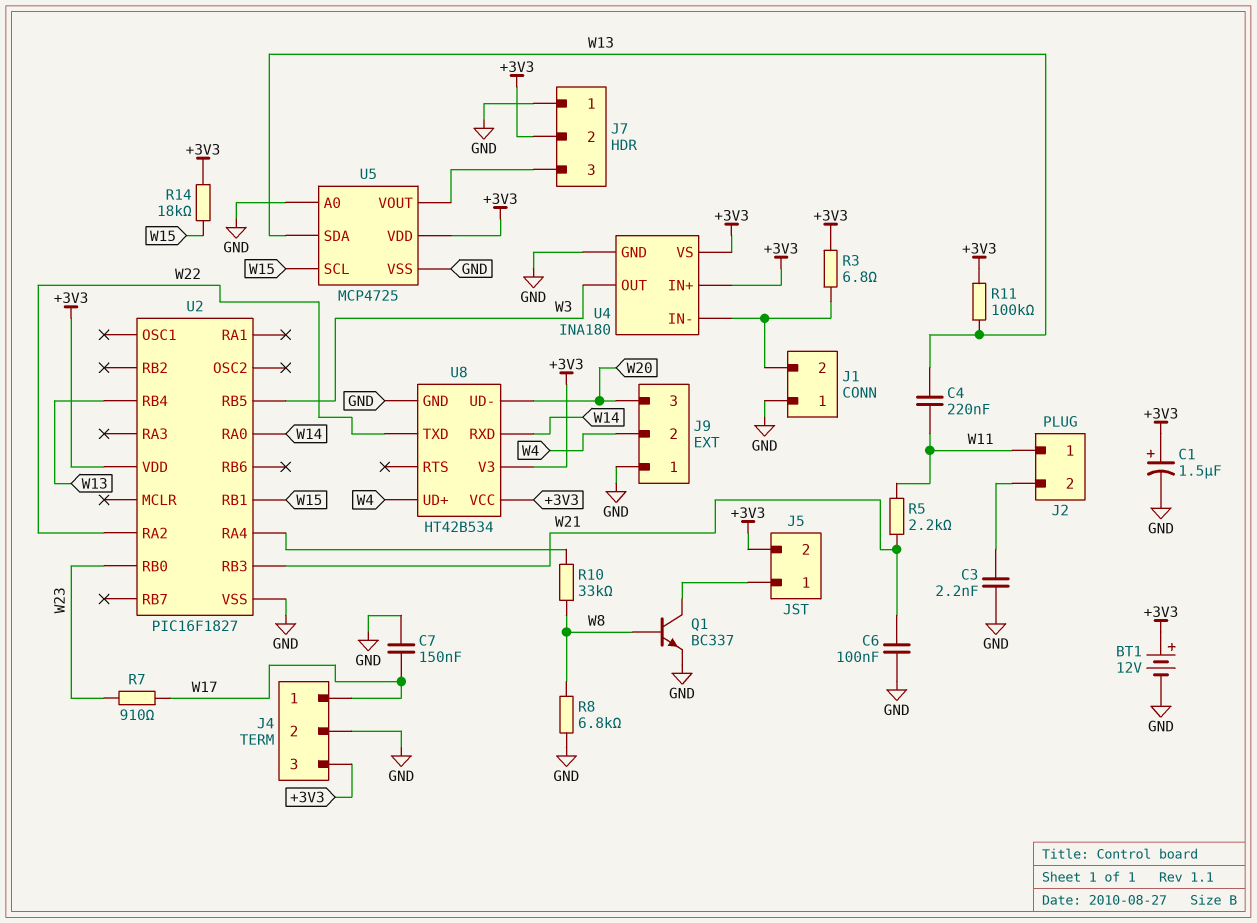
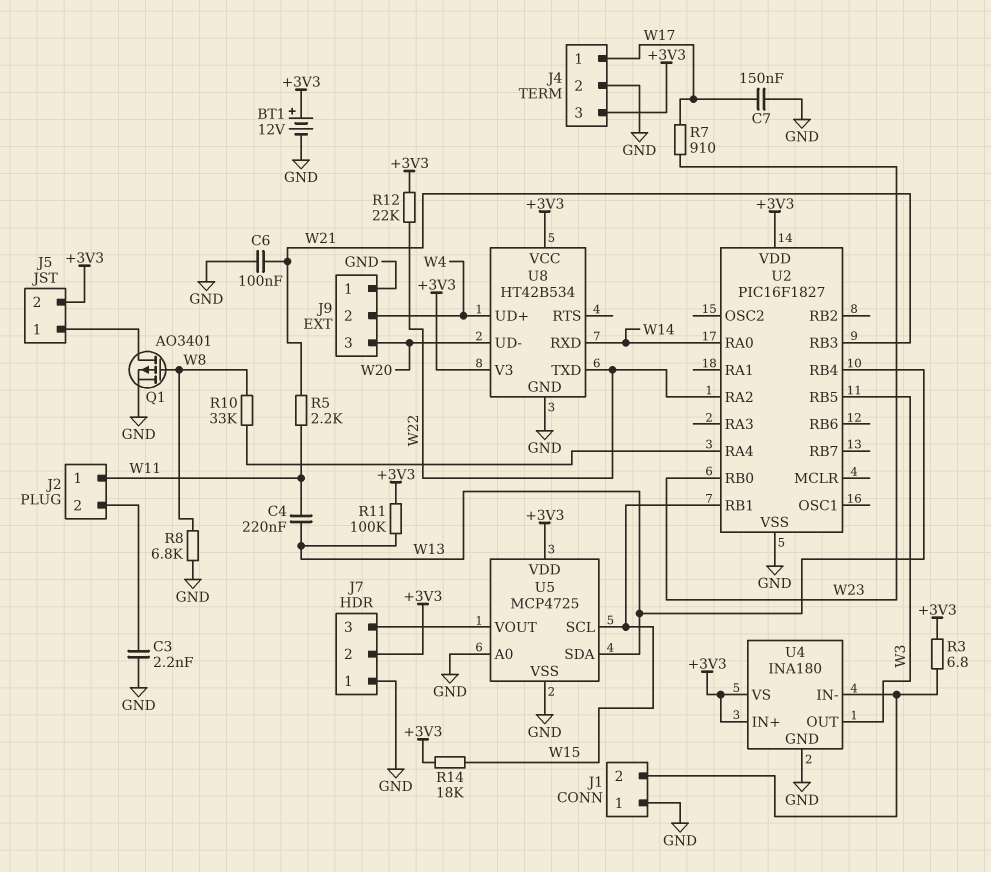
C1: 1.5uF (plus +3V3, minus GND) -> none
Q1: NPN BC337 (B W8, C J5/1, E GND) -> PMOS AO3401 (G W8, D J5/1, S GND)
R12: none -> 22k (+3V3, W22)

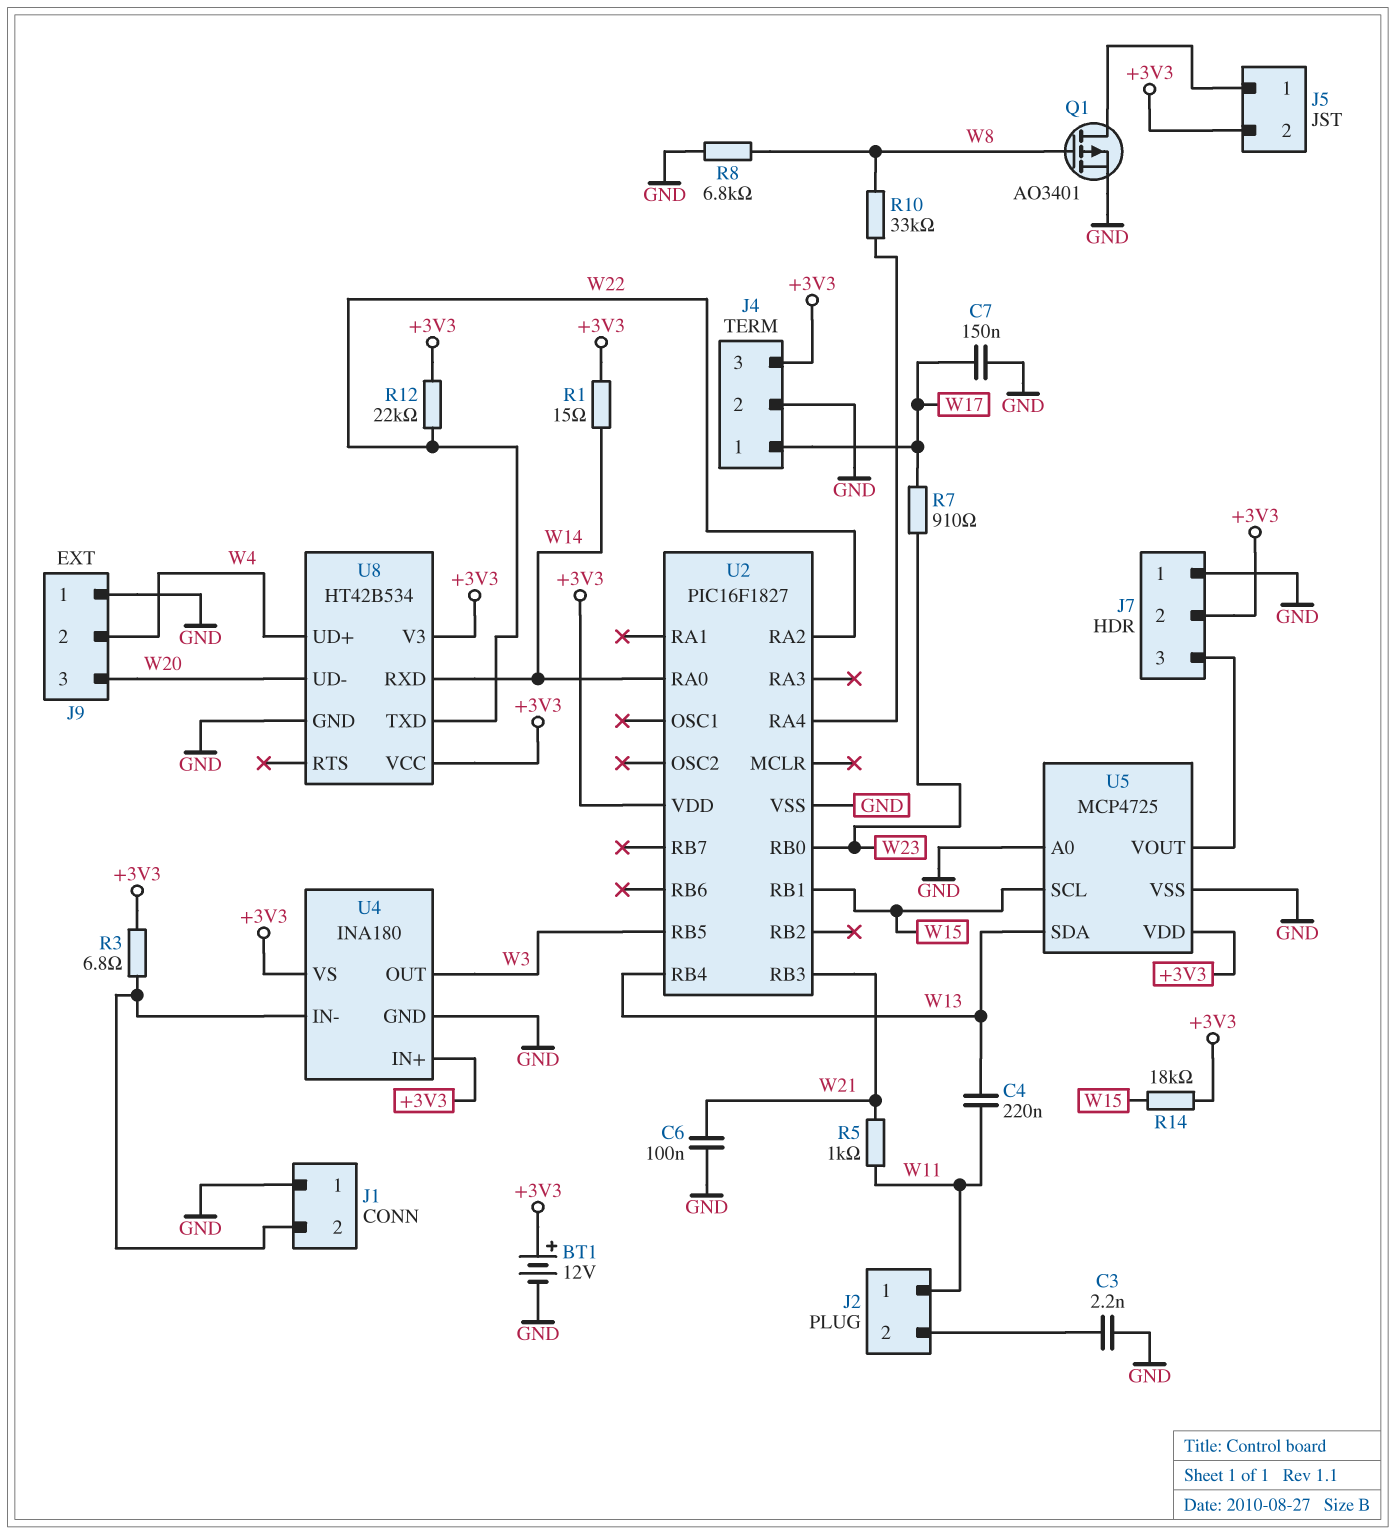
R1: none -> 15 (+3V3, W14)
R5: 2.2k (W11, W21) -> 1k (W11, W21)
R11: 100k (+3V3, W13) -> none

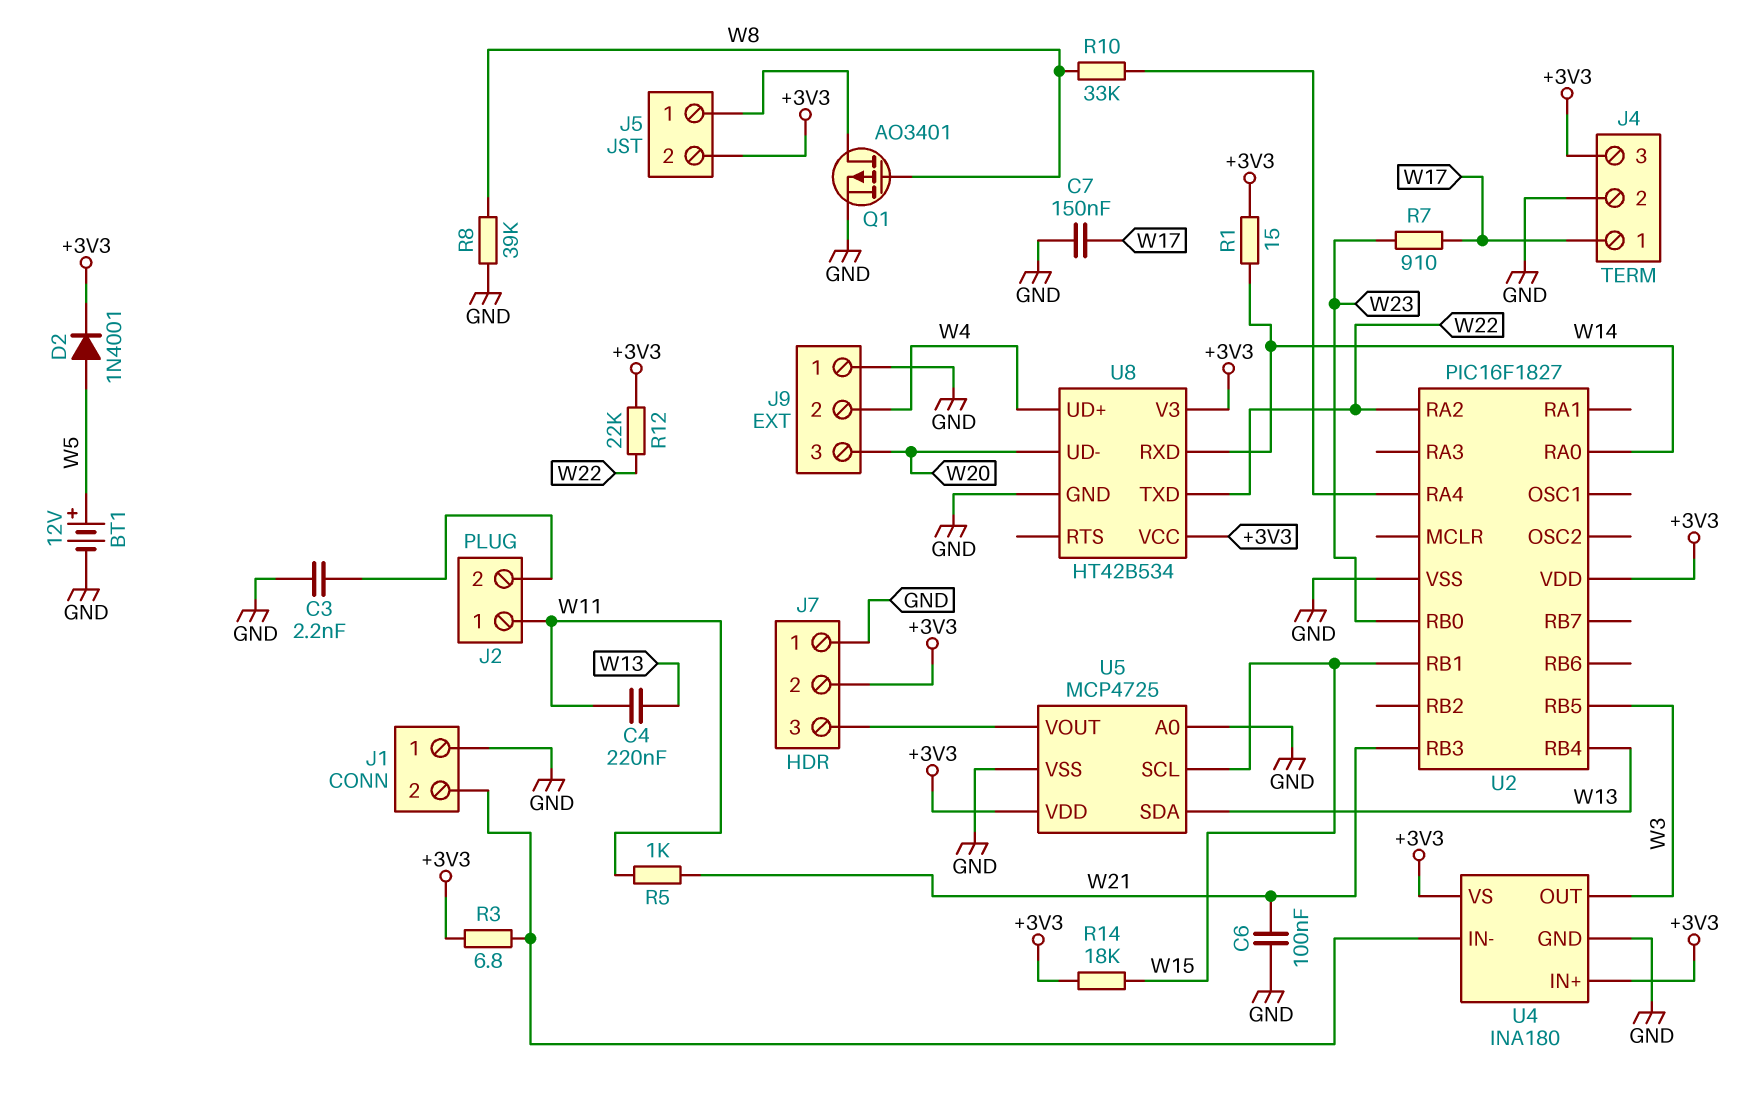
BT1: 12V (plus +3V3, minus GND) -> 12V (plus W5, minus GND)
D2: none -> diode 1N4001 (A W5, K +3V3)
R8: 6.8k (GND, W8) -> 39k (GND, W8)

